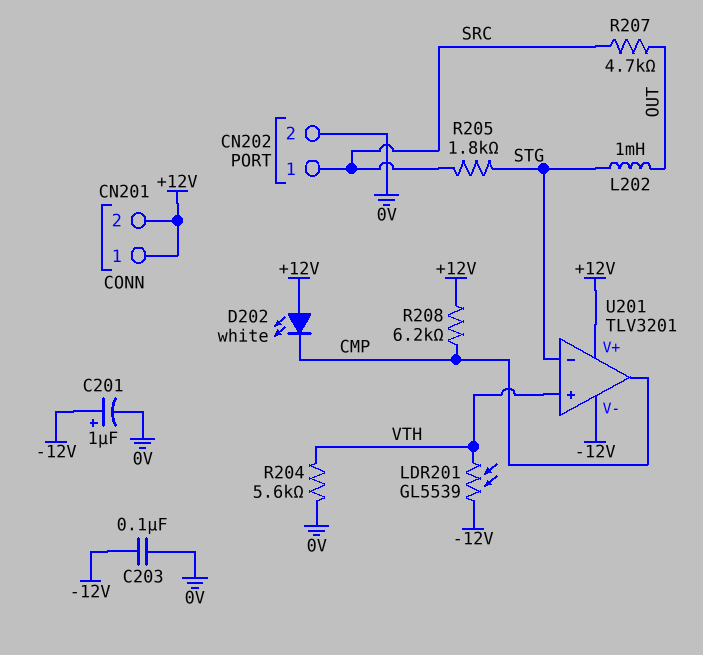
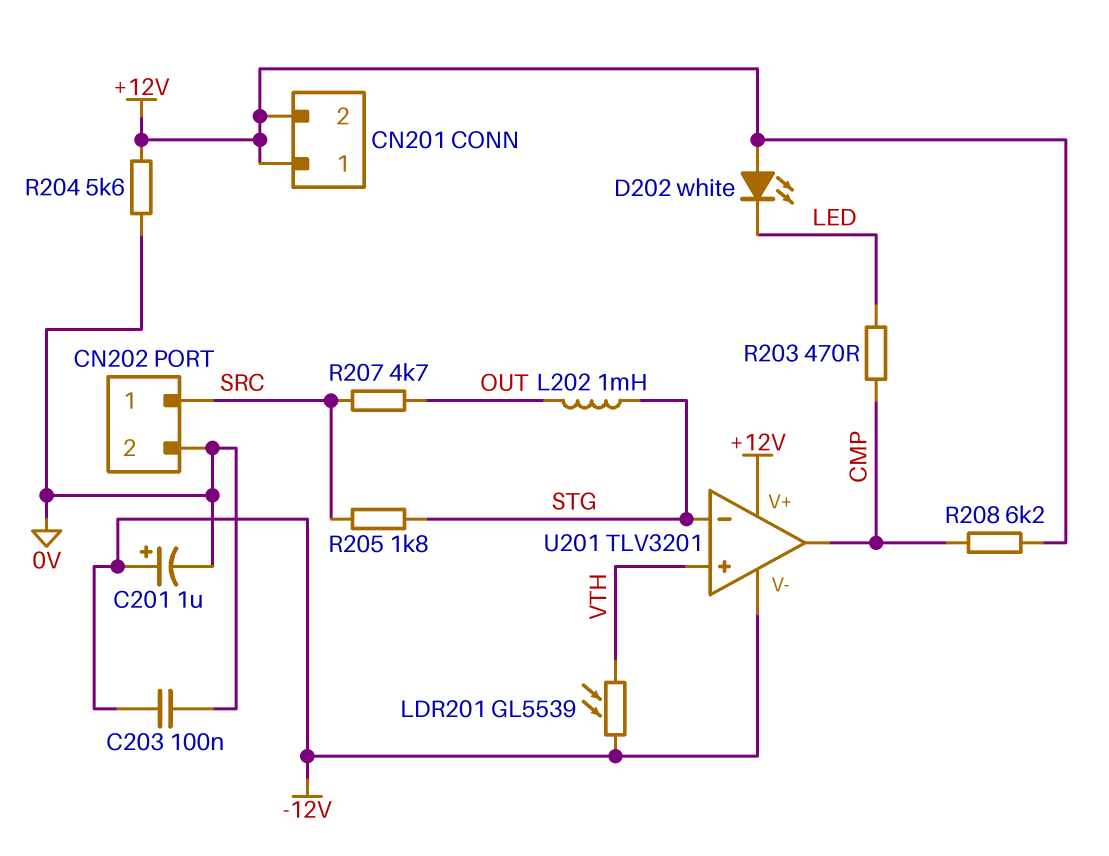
D202: LED white (A +12V, K CMP) -> LED white (A +12V, K LED)
R203: none -> 470 (CMP, LED)
R204: 5.6k (0V, VTH) -> 5.6k (+12V, 0V)

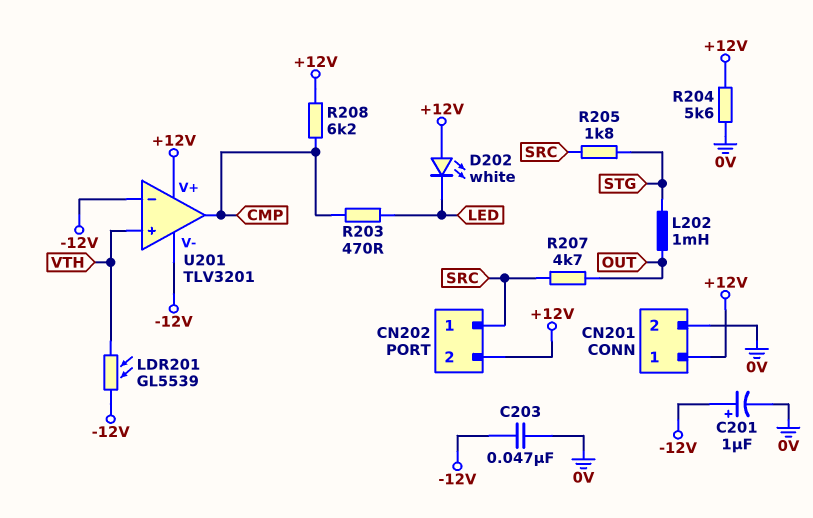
C203: 100nF (-12V, 0V) -> 47nF (-12V, 0V)
CN201 pin 2: +12V -> 0V
CN202 pin 2: 0V -> +12V
U201 pin in-: STG -> -12V

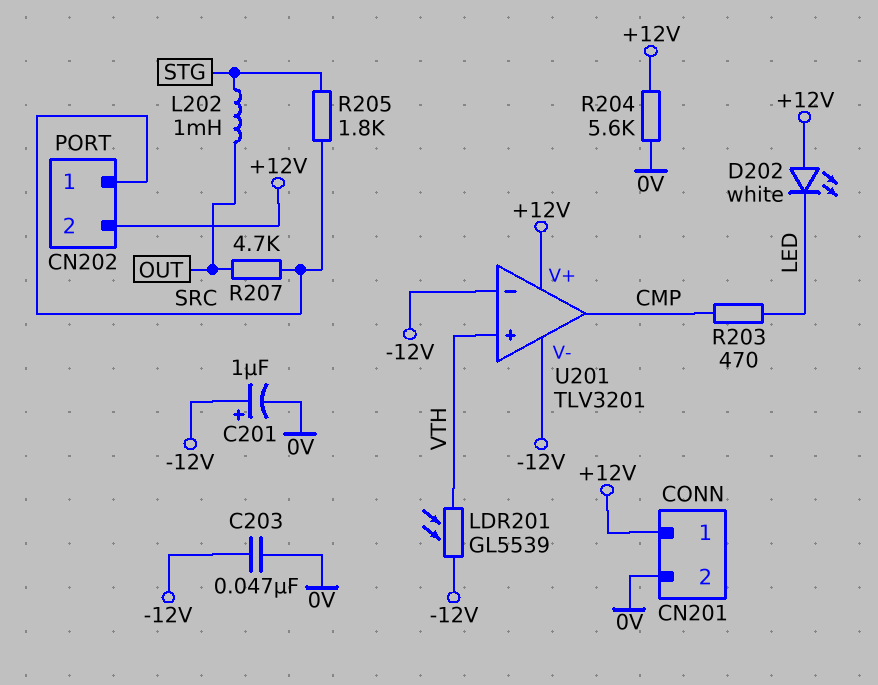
R208: 6.2k (+12V, CMP) -> none

